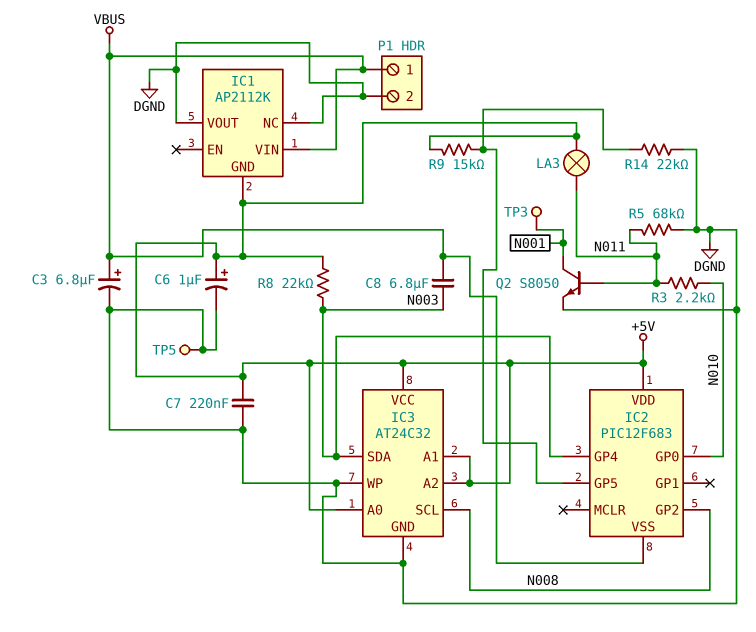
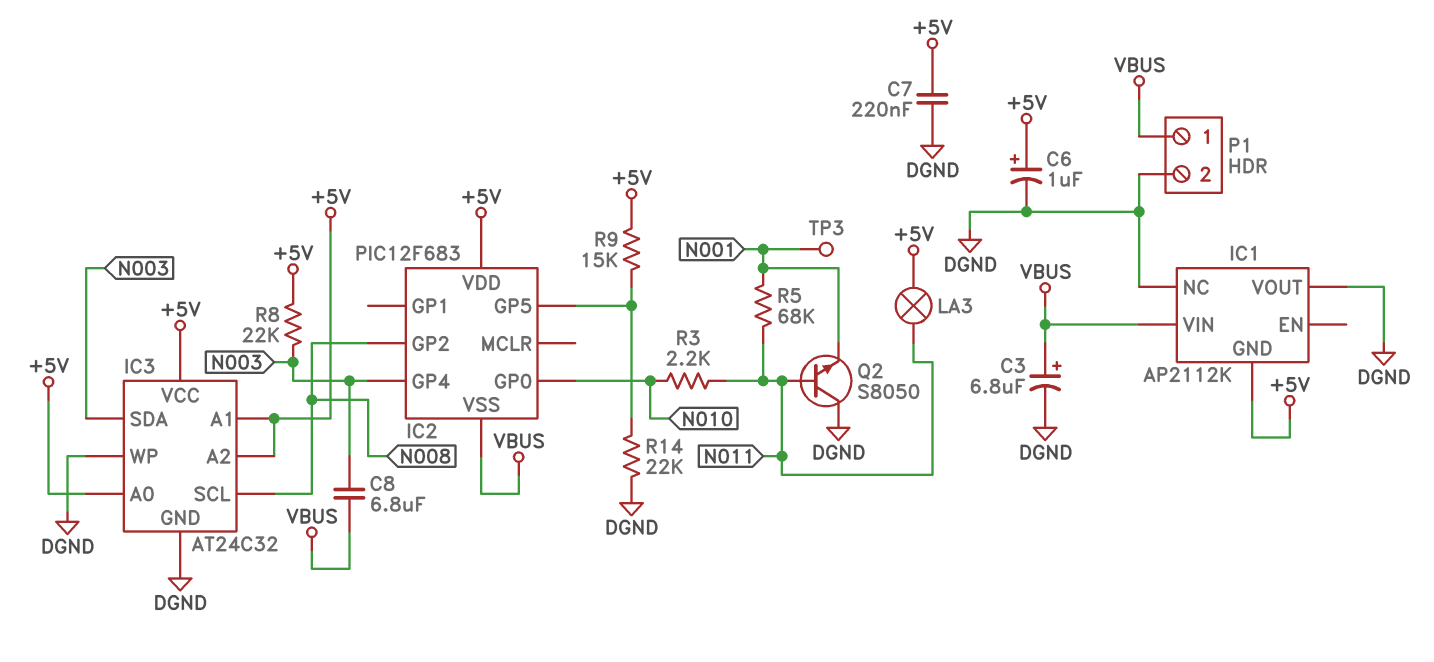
Q2: NPN S8050 (B N011, C N001, E DGND) -> NPN S8050 (B N011, C DGND, E N001)
R5: 68k (DGND, N011) -> 68k (N001, N011)
TP5: test point (DGND) -> none

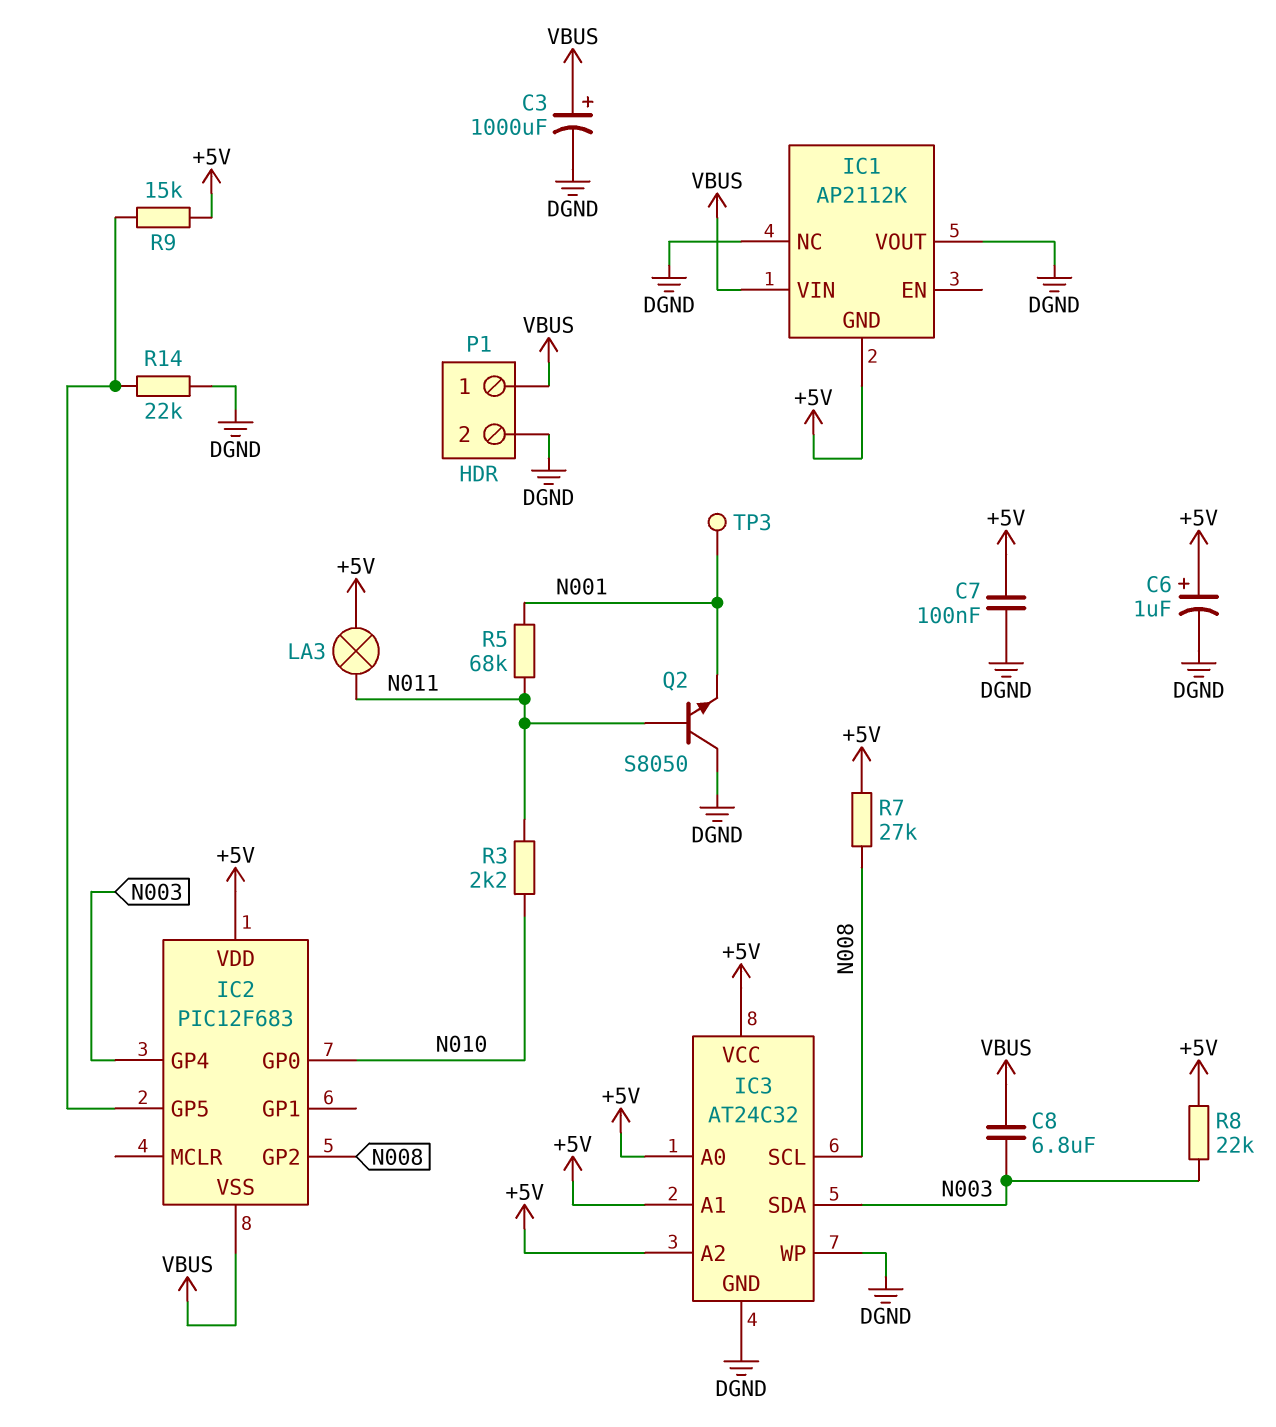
C3: 6.8uF (plus VBUS, minus DGND) -> 1000uF (plus VBUS, minus DGND)
C7: 220nF (+5V, DGND) -> 100nF (+5V, DGND)
R7: none -> 27k (+5V, N008)

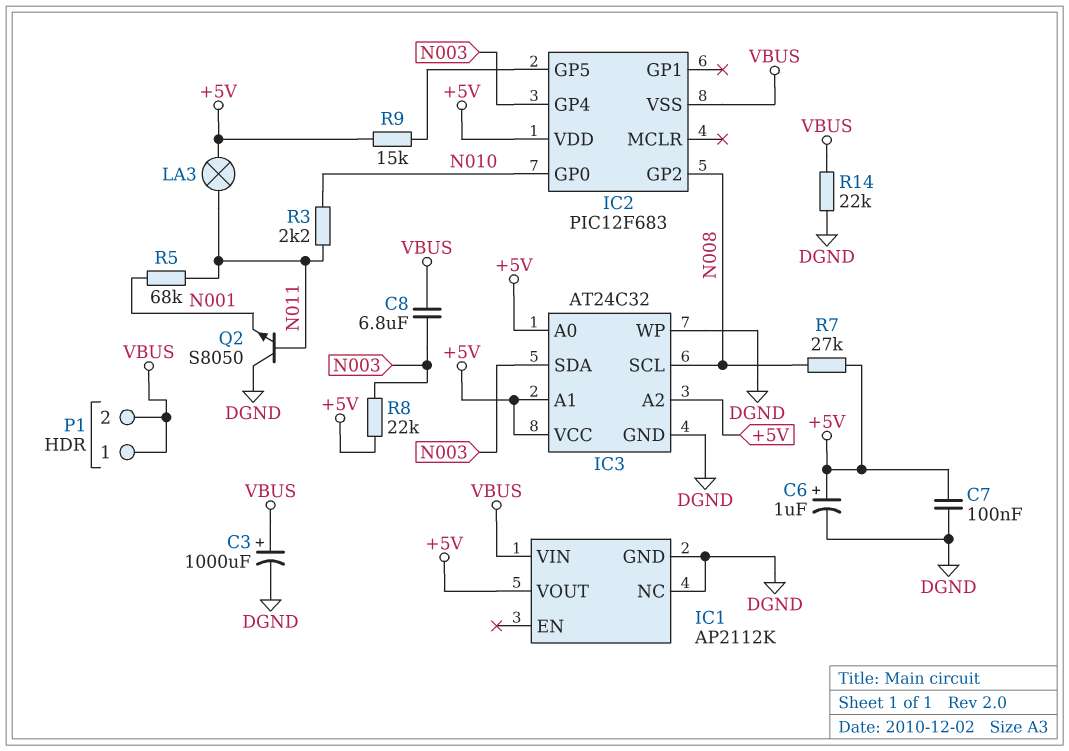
IC1 pin GND: +5V -> DGND
IC1 pin VOUT: DGND -> +5V
P1 pin 2: DGND -> VBUS
R14: 22k (DGND, IC2/GP5) -> 22k (DGND, VBUS)
TP3: test point (N001) -> none

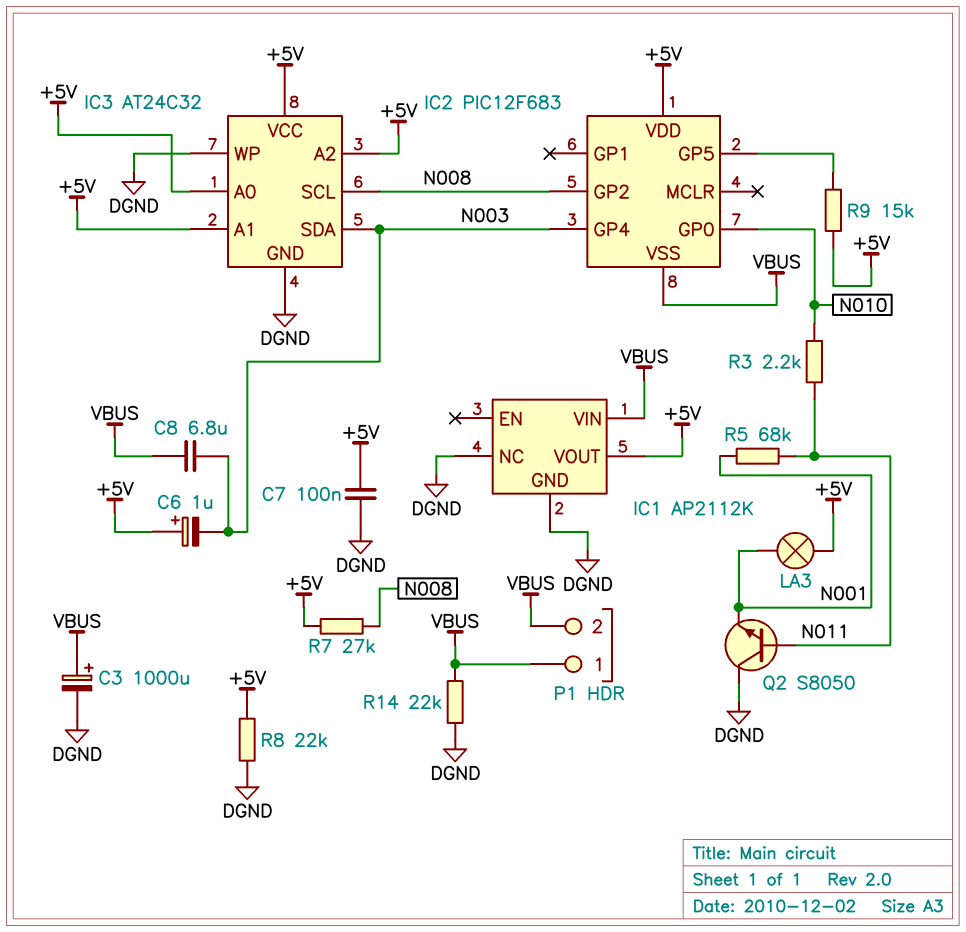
C6: 1uF (plus +5V, minus DGND) -> 1uF (plus +5V, minus N003)
LA3: lamp (+5V, N011) -> lamp (+5V, N001)
R8: 22k (+5V, N003) -> 22k (+5V, DGND)

